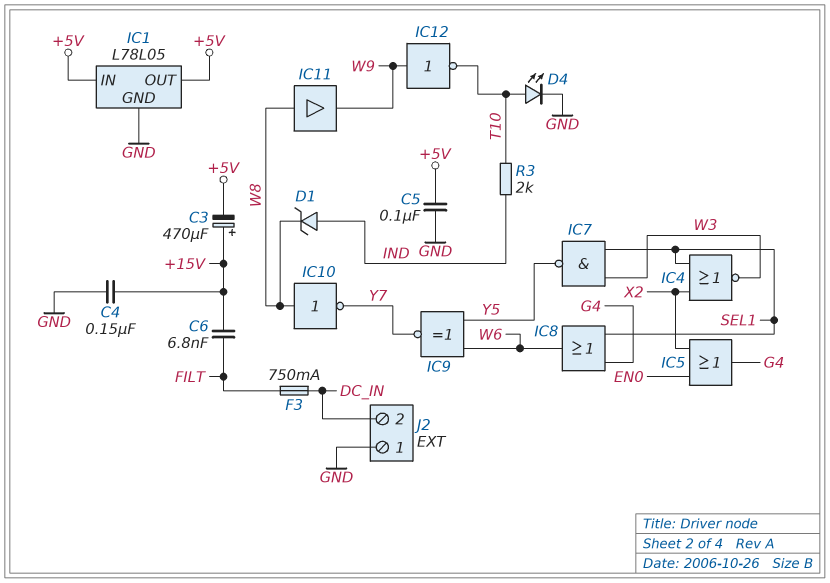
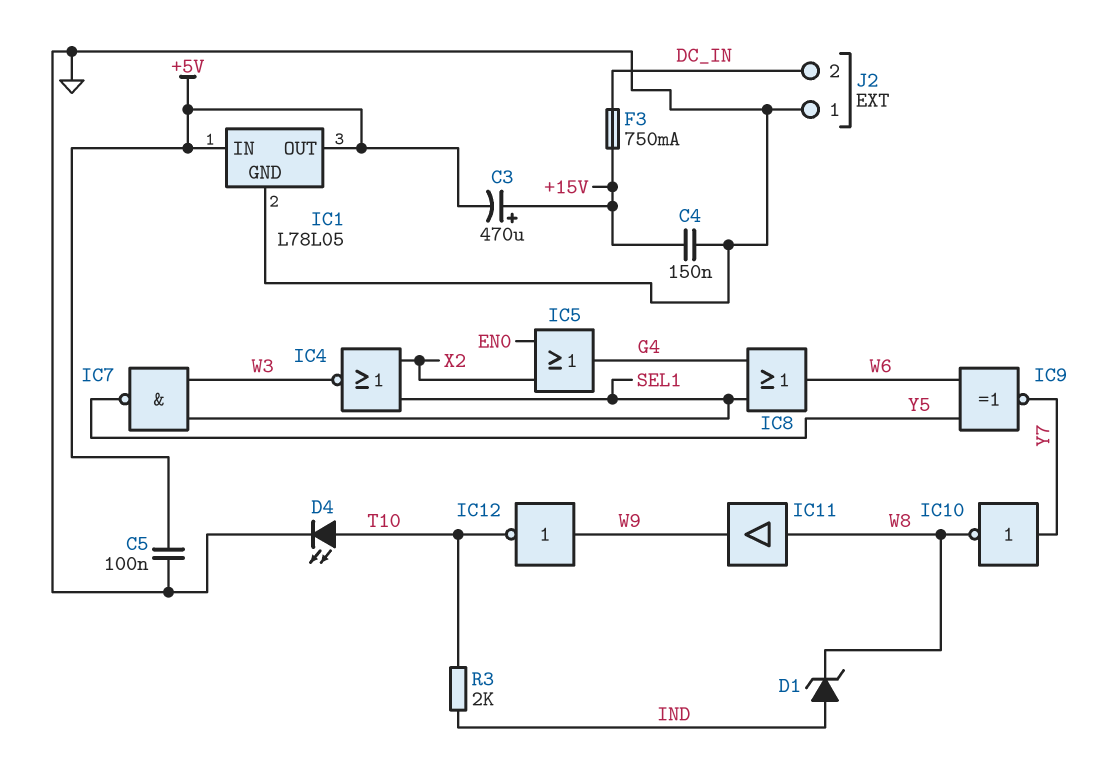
C6: 6.8nF (+15V, FILT) -> none
F3: 750mA (DC_IN, FILT) -> 750mA (+15V, DC_IN)
IC10: NOT (in W8, out Y7) -> NOT (in Y7, out W8)

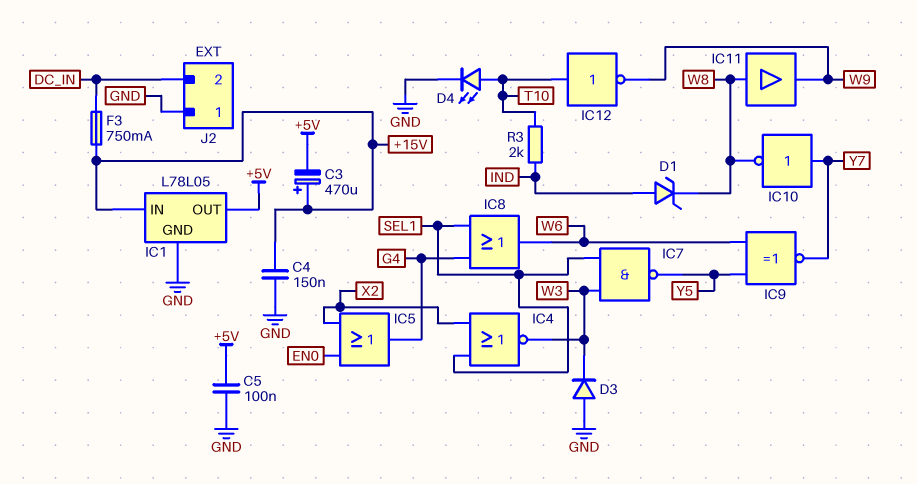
D3: none -> diode (A GND, K W3)
IC1 pin IN: +5V -> +15V
IC12: NOT (in W9, out T10) -> NOT (in T10, out W9)

